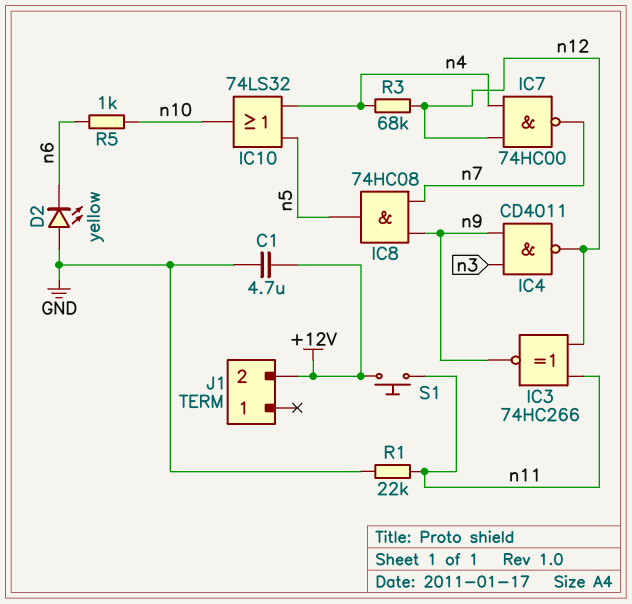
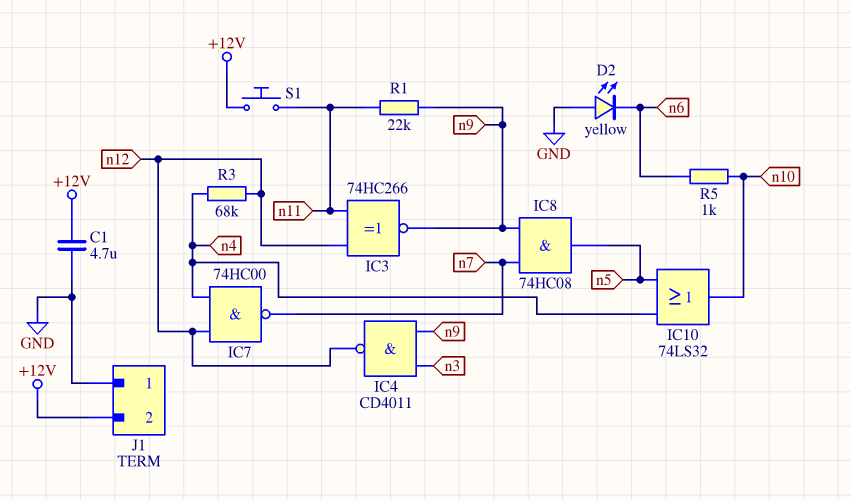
J1 pin 1: none -> GND
R1: 22k (GND, n11) -> 22k (n9, n11)

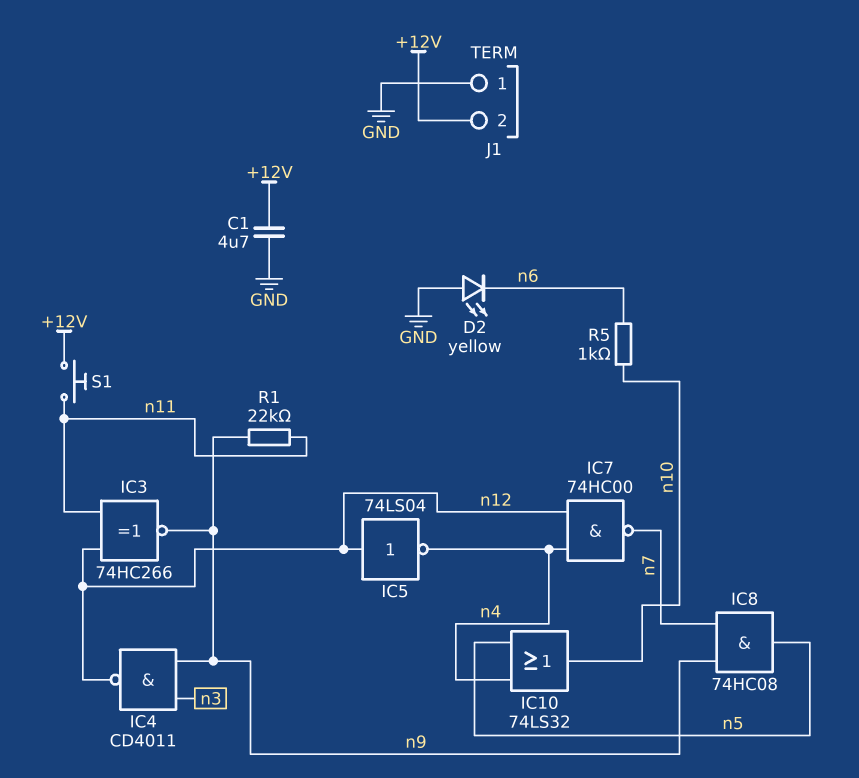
IC5: none -> NOT 74LS04 (in n12, out n4)
R3: 68k (n4, n12) -> none

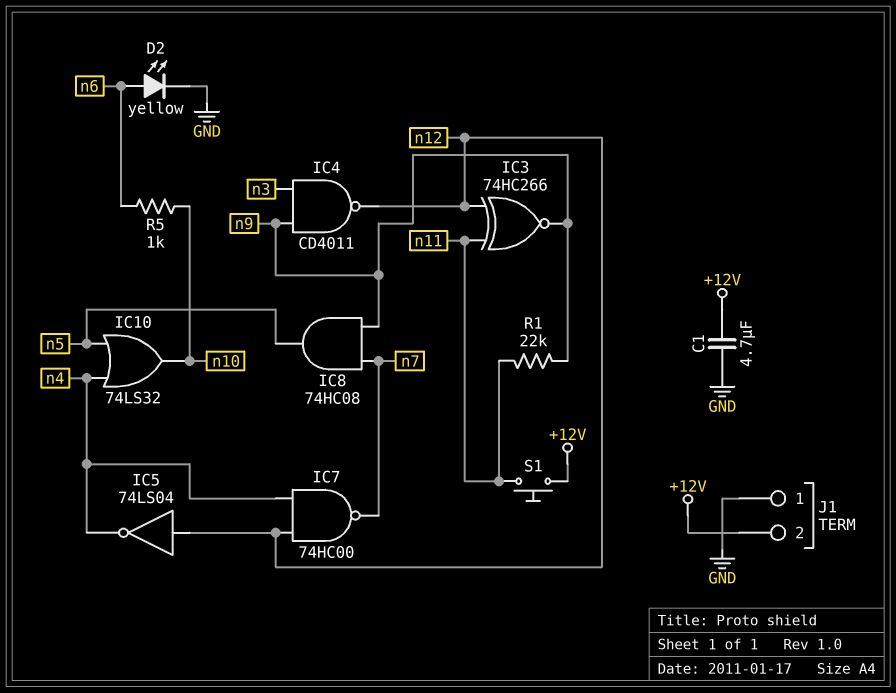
D2: LED yellow (A GND, K n6) -> LED yellow (A n6, K GND)

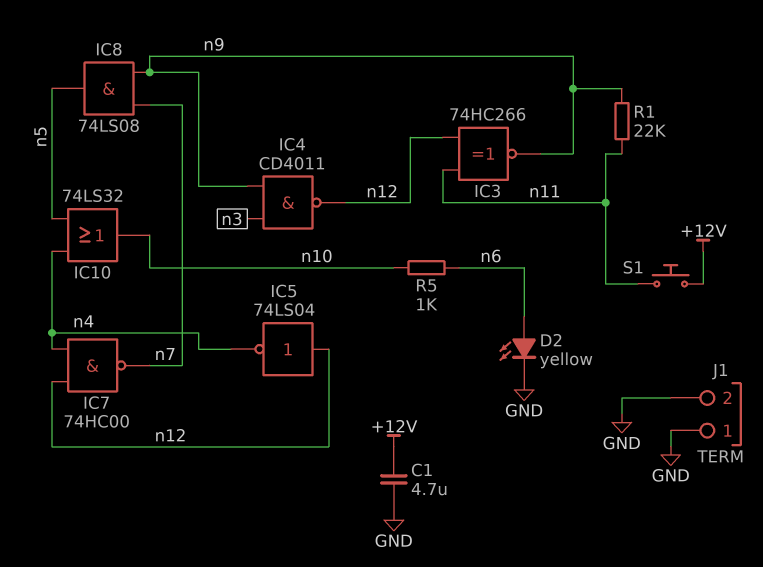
IC8: AND 74HC08 (in n7, in n9, out n5) -> AND 74LS08 (in n7, in n9, out n5)
J1 pin 2: +12V -> GND

